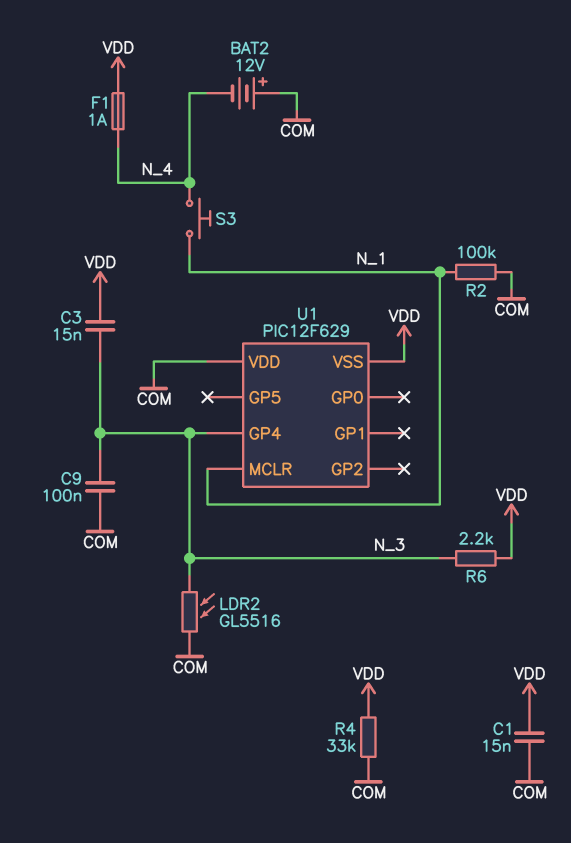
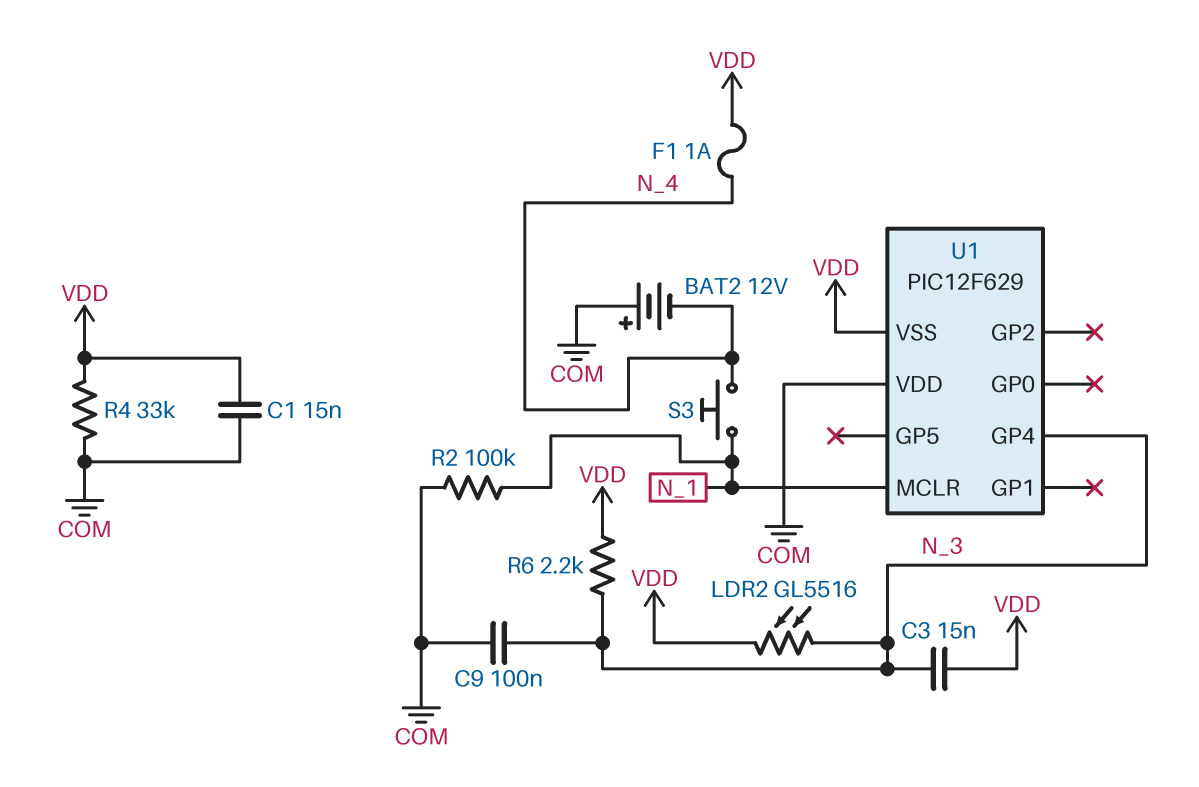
LDR2: GL5516 (COM, N_3) -> GL5516 (N_3, VDD)

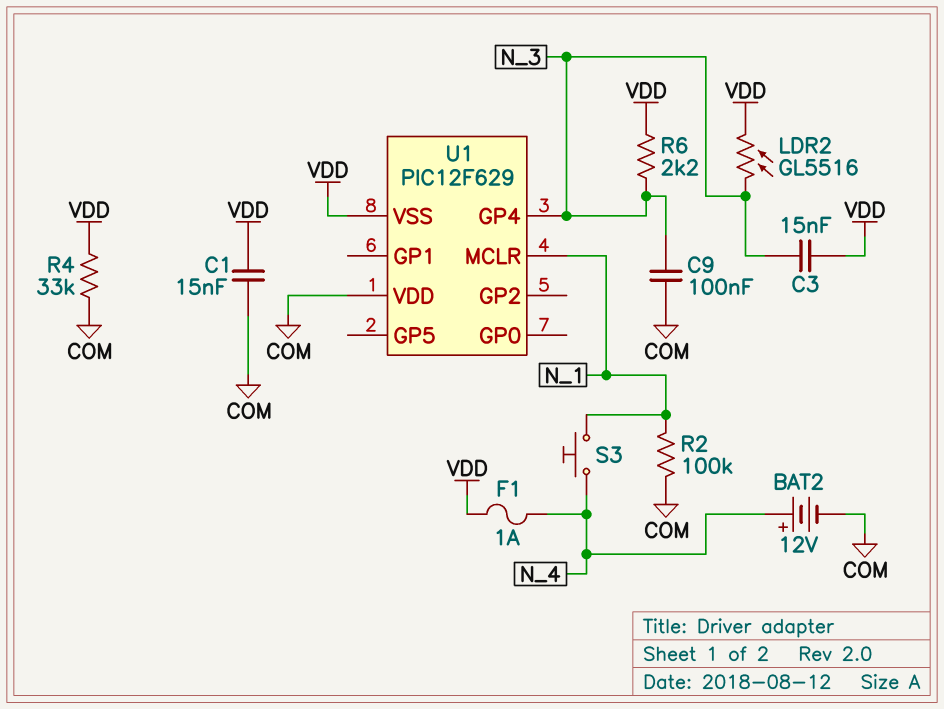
BAT2: 12V (plus COM, minus N_4) -> 12V (plus N_4, minus COM)

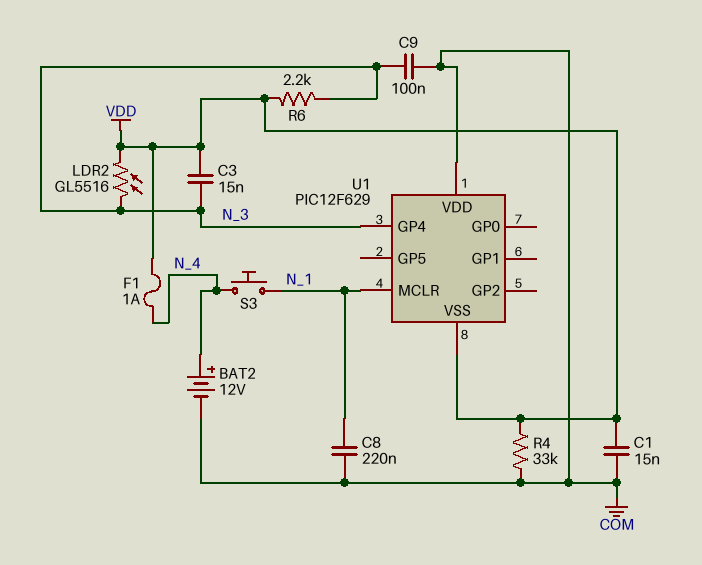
C8: none -> 220nF (COM, N_1)
R2: 100k (COM, N_1) -> none

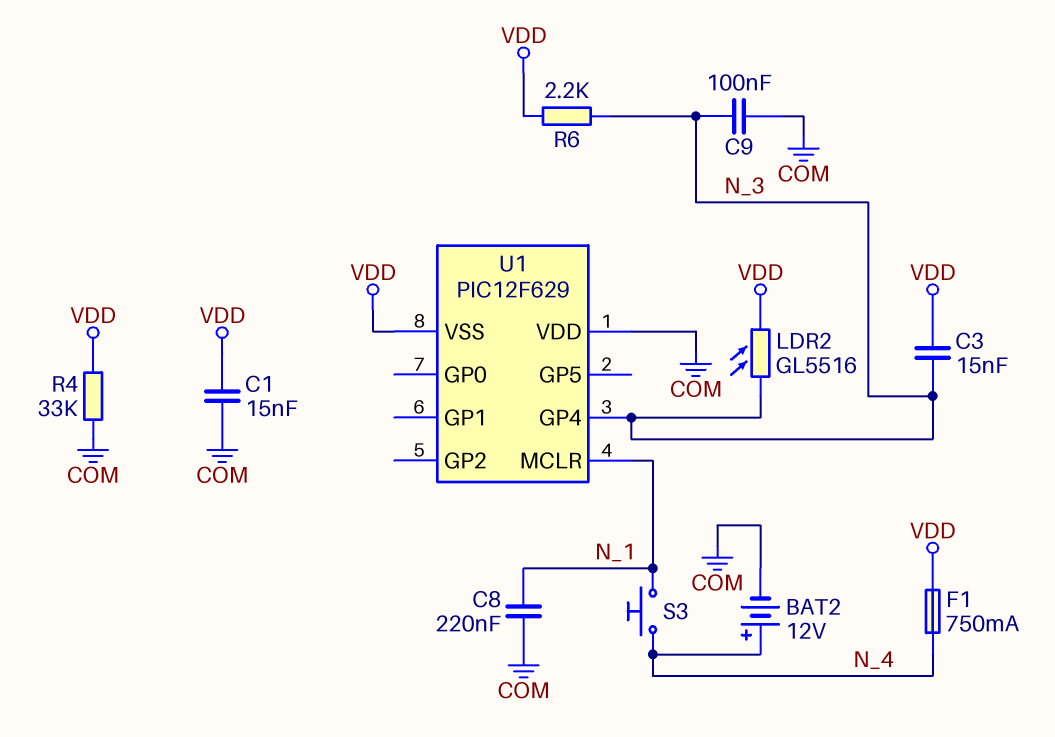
F1: 1A (N_4, VDD) -> 750mA (N_4, VDD)

